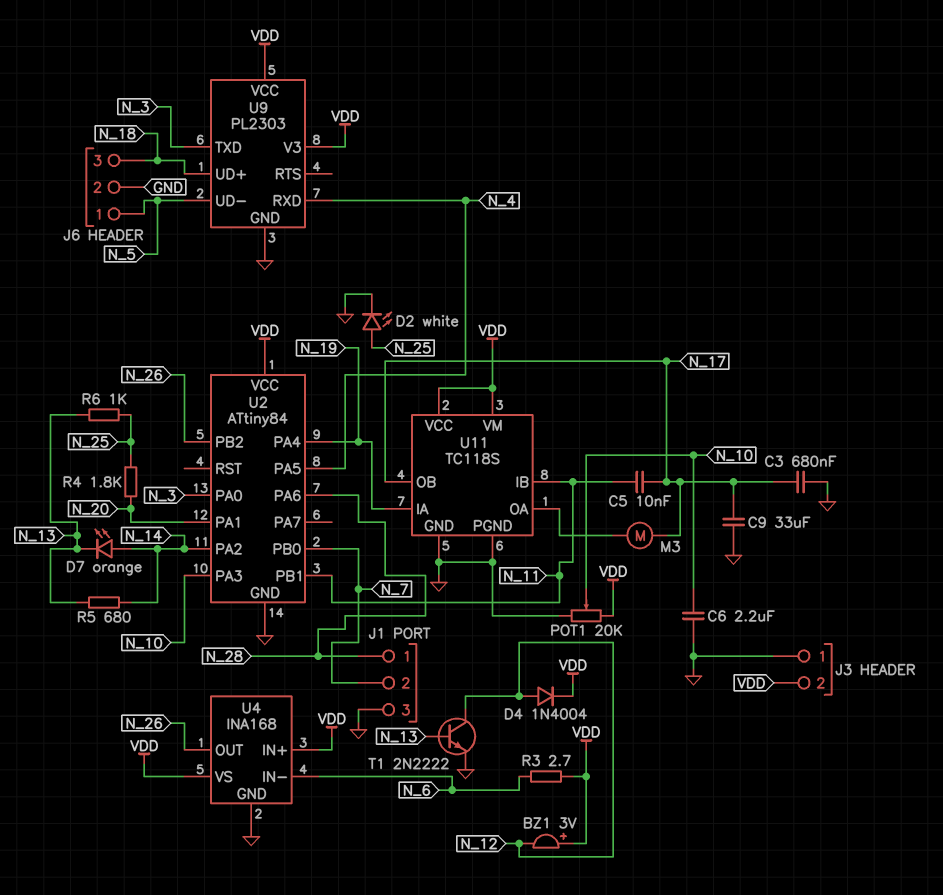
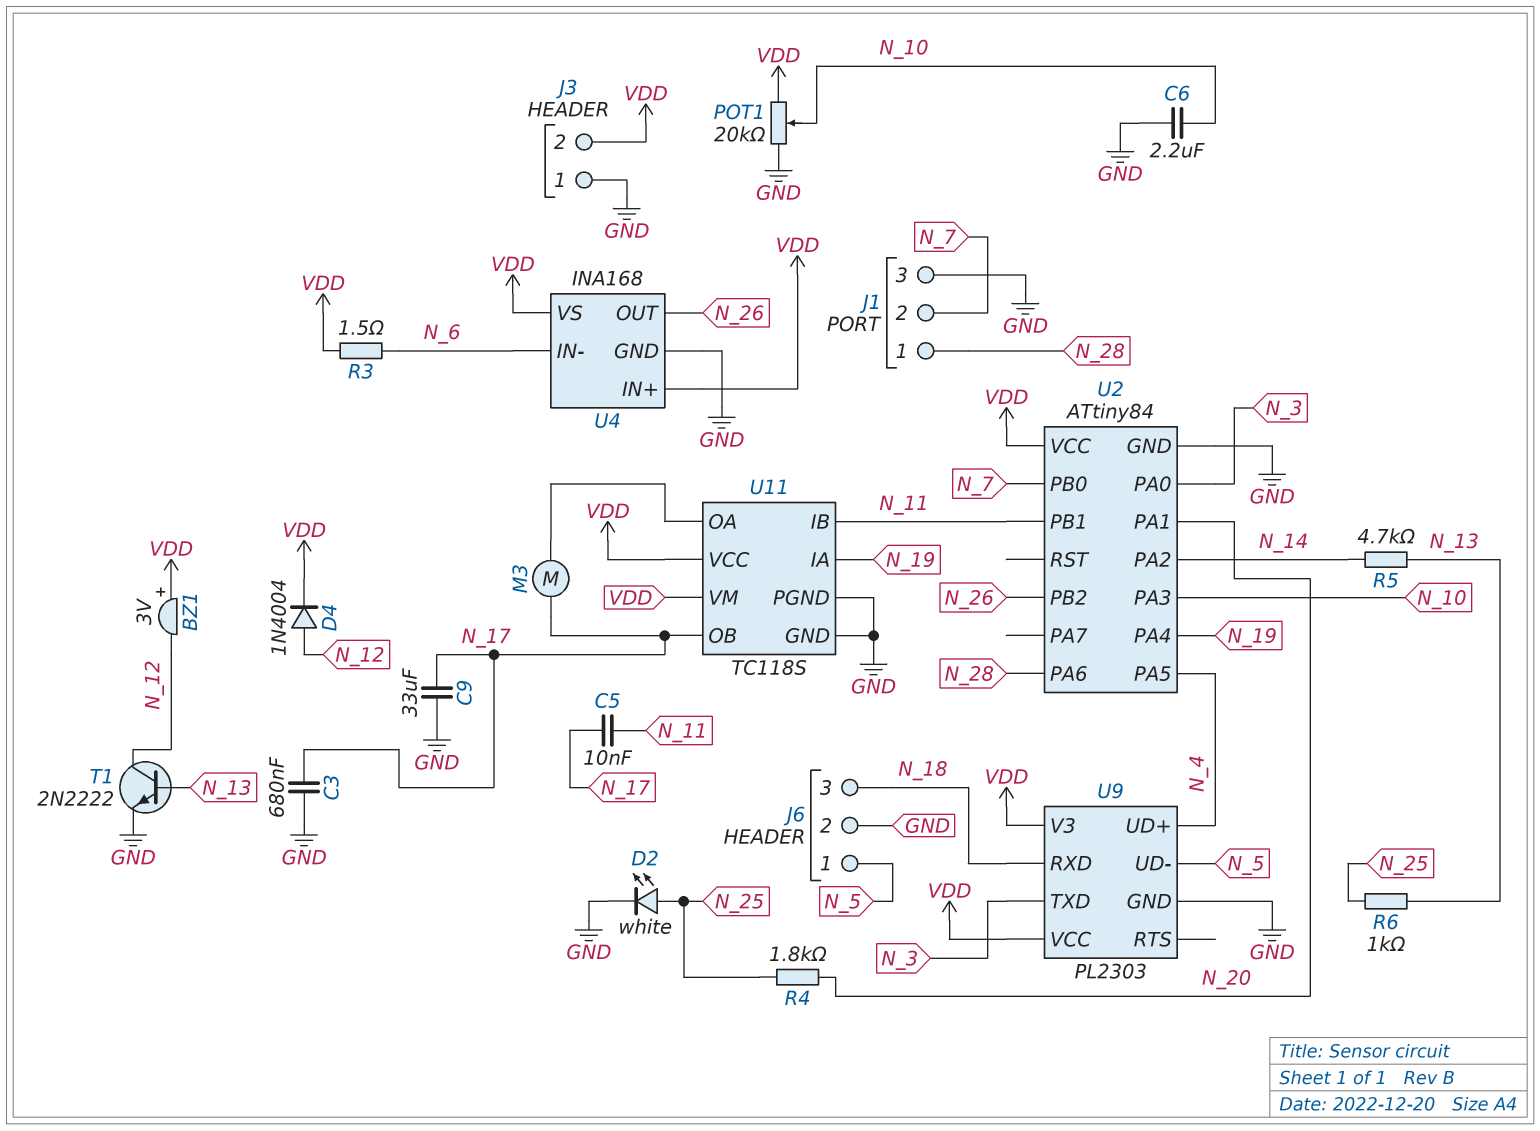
D7: LED orange (A N_14, K N_13) -> none
R3: 2.7 (N_6, VDD) -> 1.5 (N_6, VDD)
R5: 680 (N_13, N_14) -> 4.7k (N_13, N_14)
U9 pin RXD: N_4 -> N_18
U9 pin UD+: N_18 -> N_4

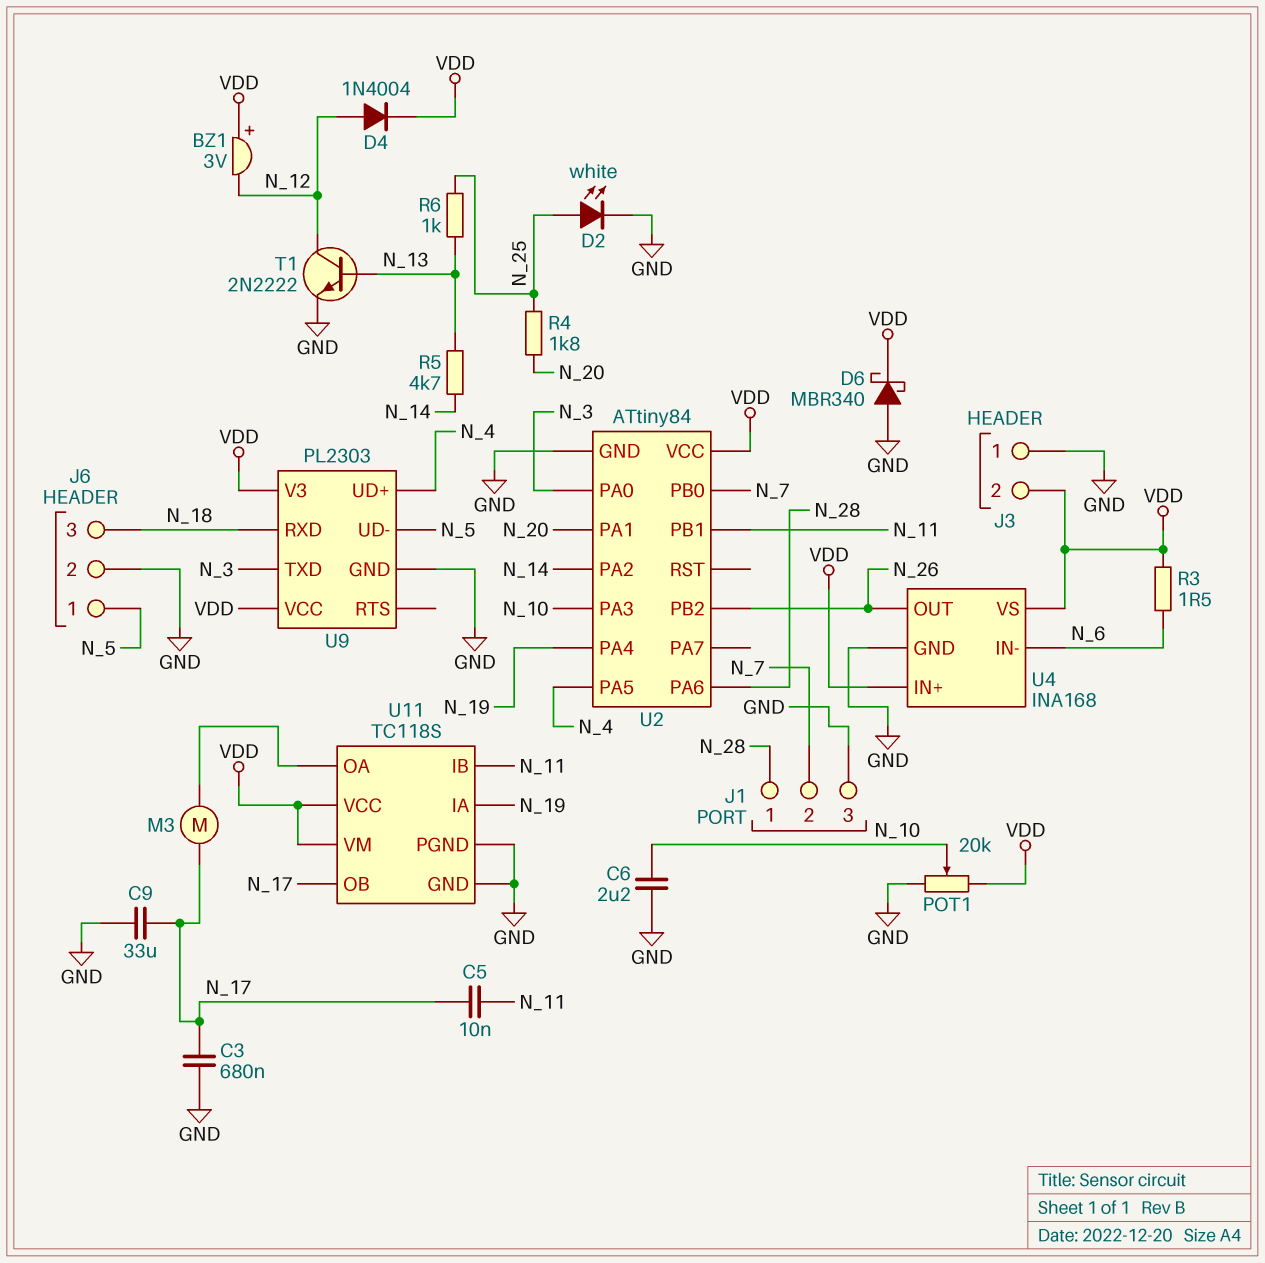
D6: none -> schottky MBR340 (A GND, K VDD)

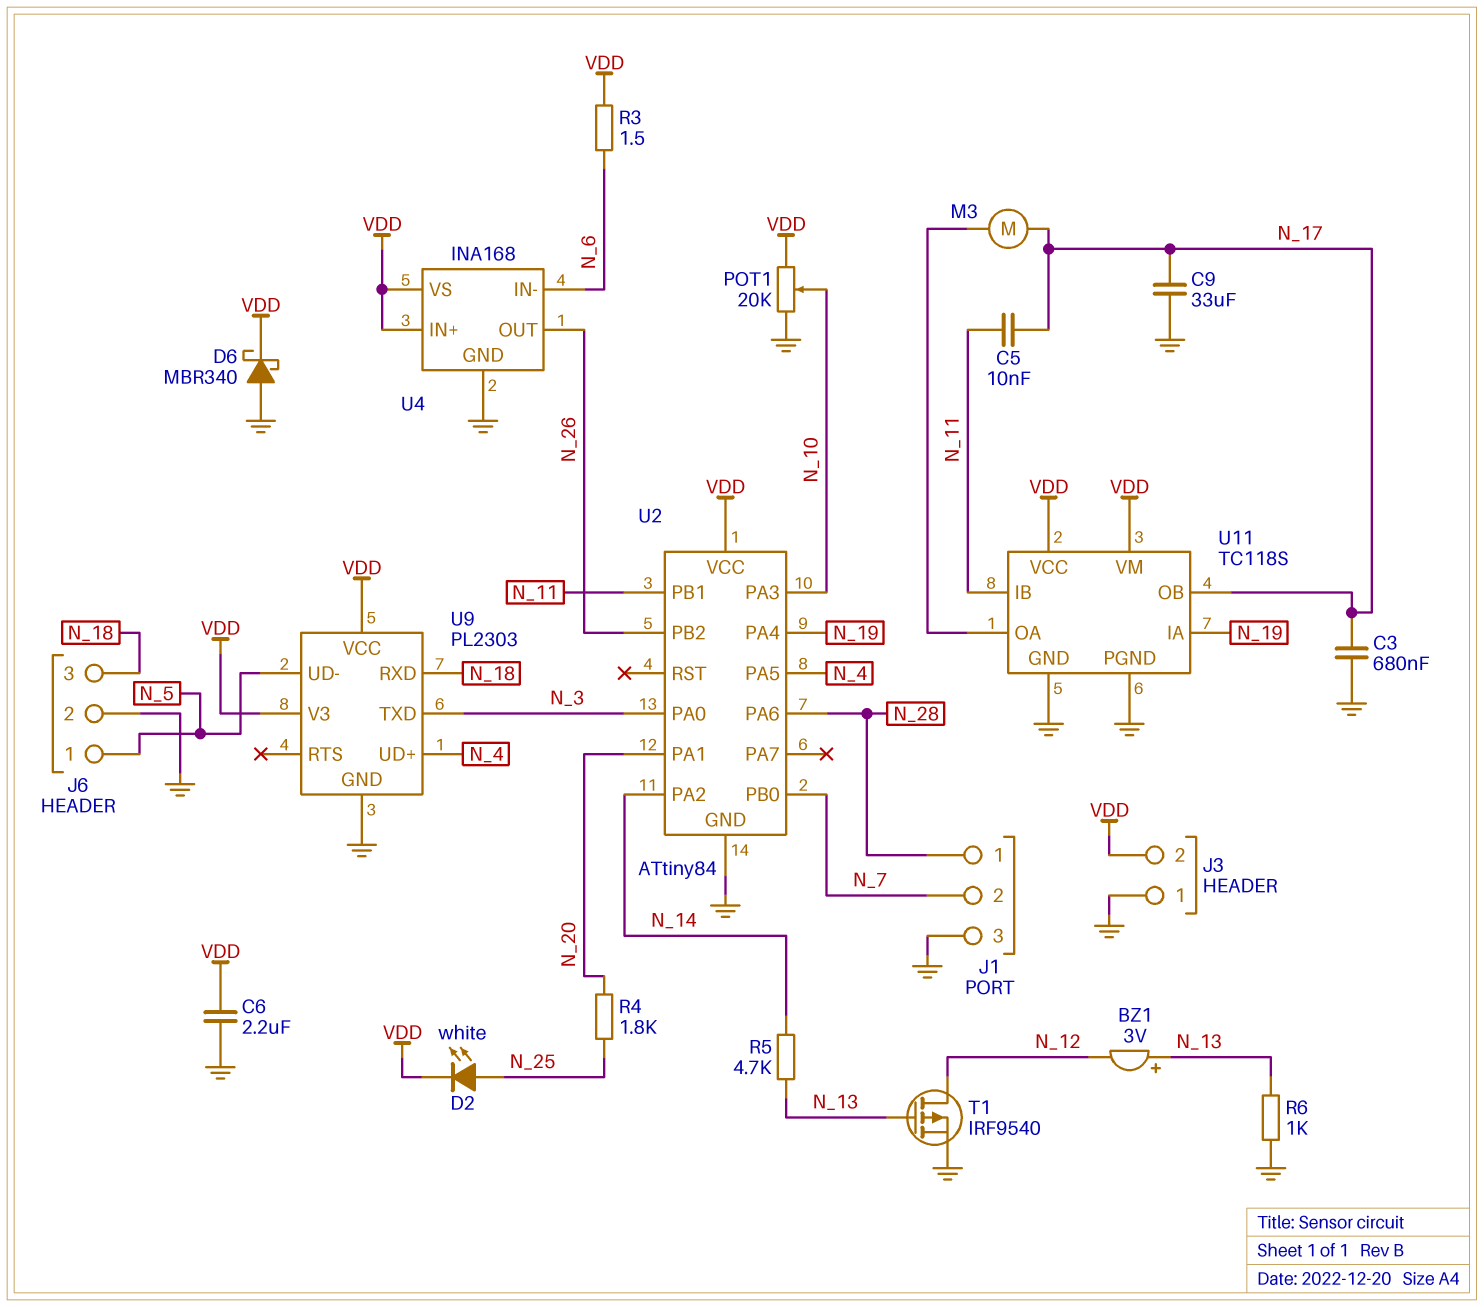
BZ1: buzzer 3V (plus VDD, minus N_12) -> buzzer 3V (plus N_13, minus N_12)
C6: 2.2uF (GND, N_10) -> 2.2uF (GND, VDD)
D2: LED white (A N_25, K GND) -> LED white (A N_25, K VDD)
D4: diode 1N4004 (A N_12, K VDD) -> none
R6: 1k (N_13, N_25) -> 1k (GND, N_13)
T1: NPN 2N2222 (B N_13, C N_12, E GND) -> PMOS IRF9540 (G N_13, D N_12, S GND)

